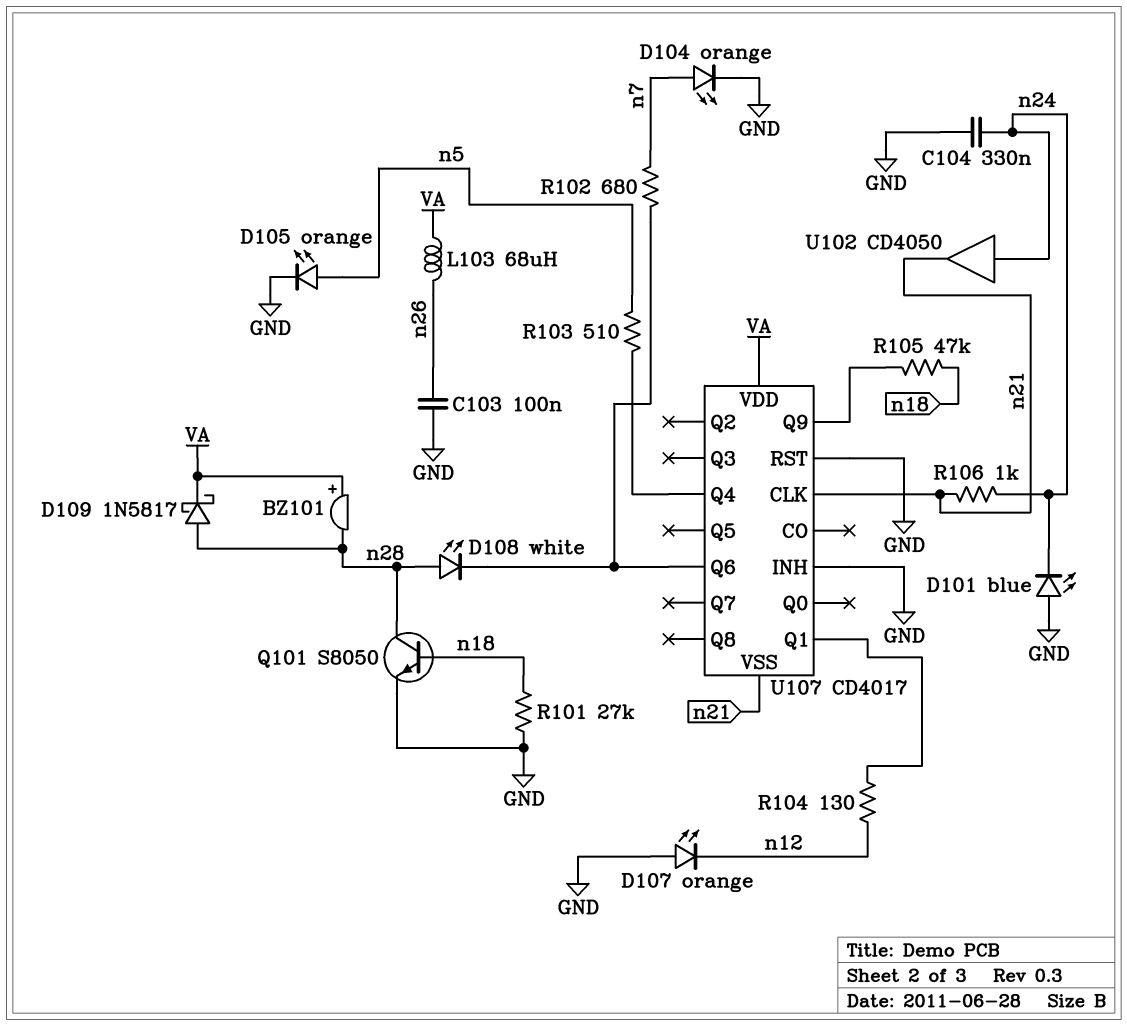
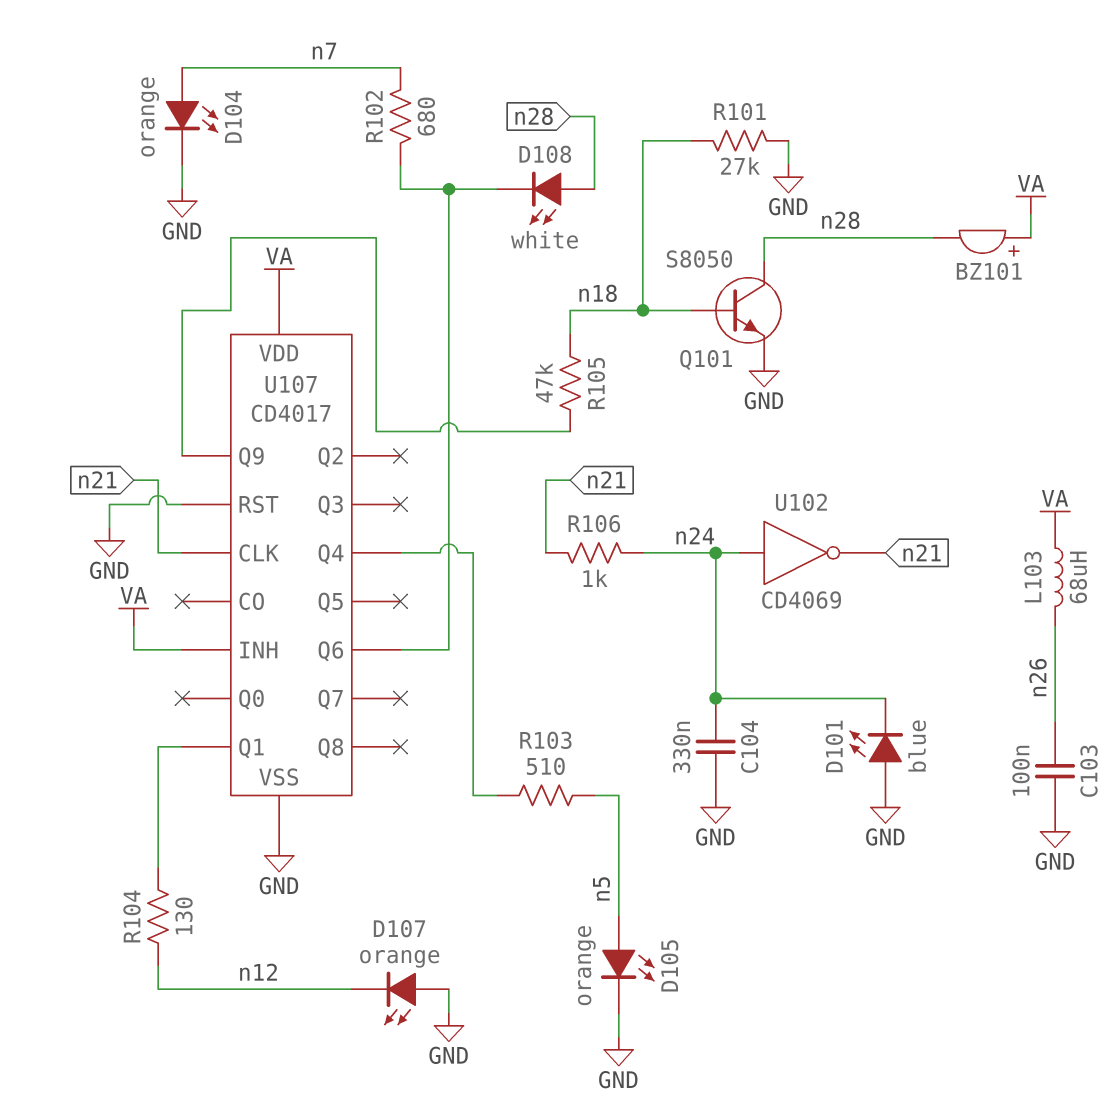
D109: schottky 1N5817 (A n28, K VA) -> none
U102: buffer CD4050 (in n24, out n21) -> NOT CD4069 (in n24, out n21)
U107 pin INH: GND -> VA
U107 pin VSS: n21 -> GND

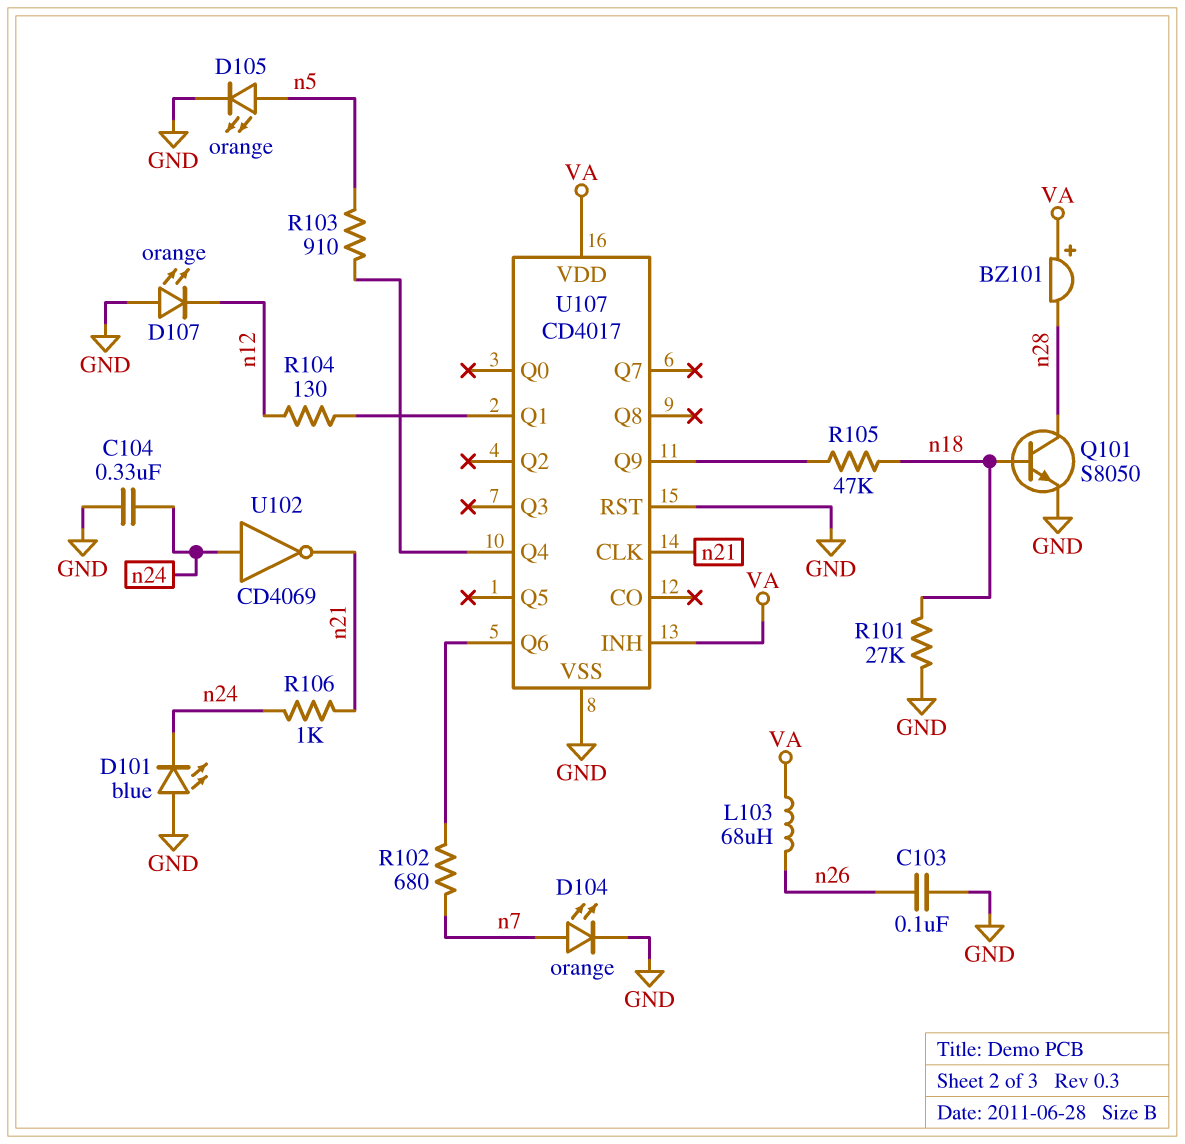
D108: LED white (A n28, K U107/Q6) -> none
R103: 510 (U107/Q4, n5) -> 910 (U107/Q4, n5)

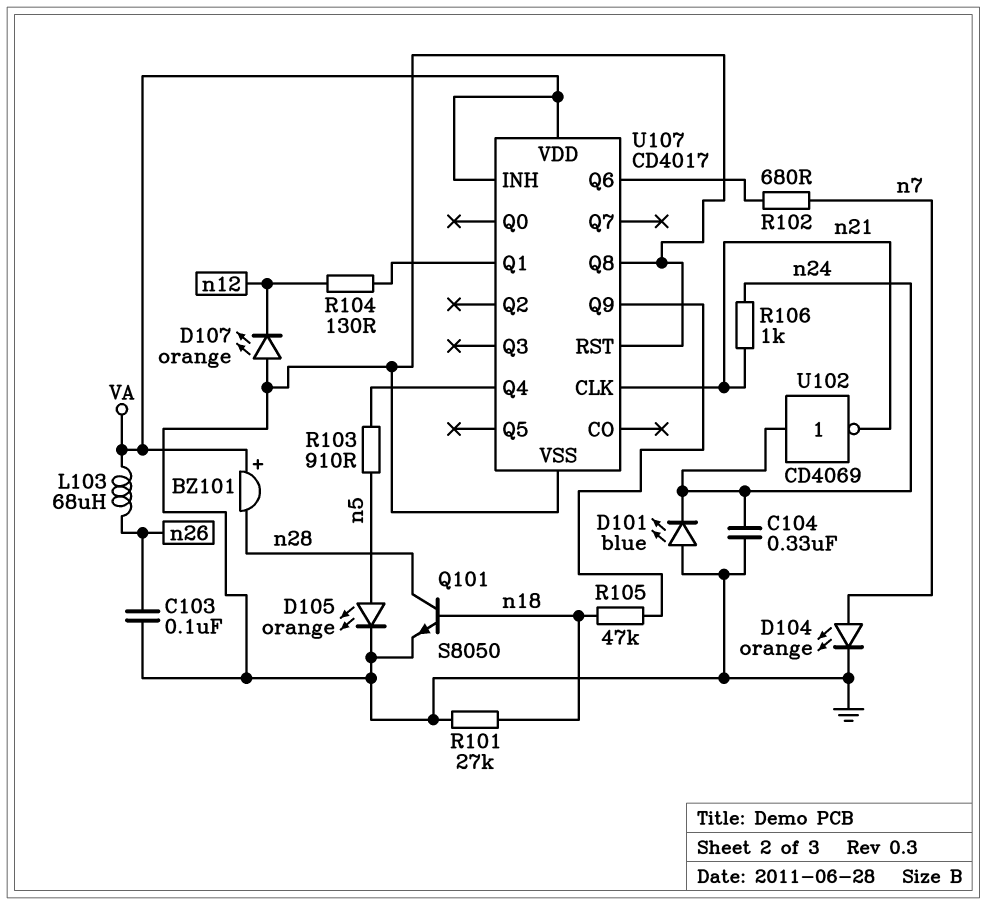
U107 pin Q8: none -> GND

